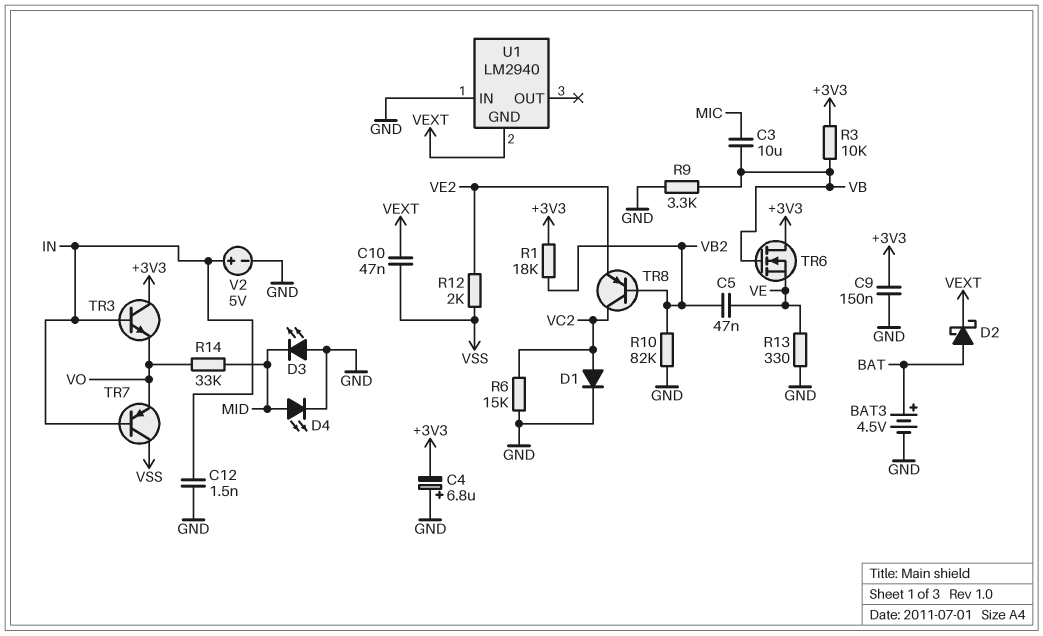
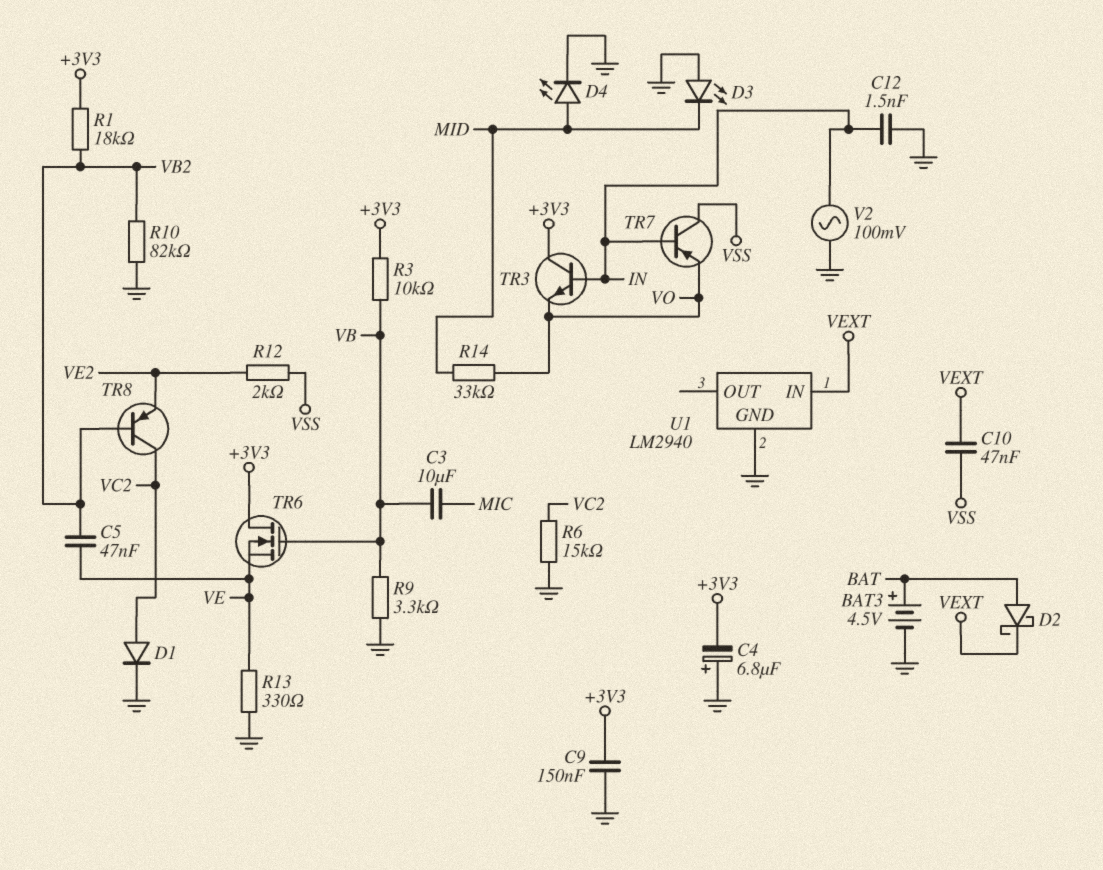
U1 pin GND: VEXT -> GND
U1 pin IN: GND -> VEXT
V2: 5V (plus IN, minus GND) -> AC 100mV (GND, IN)

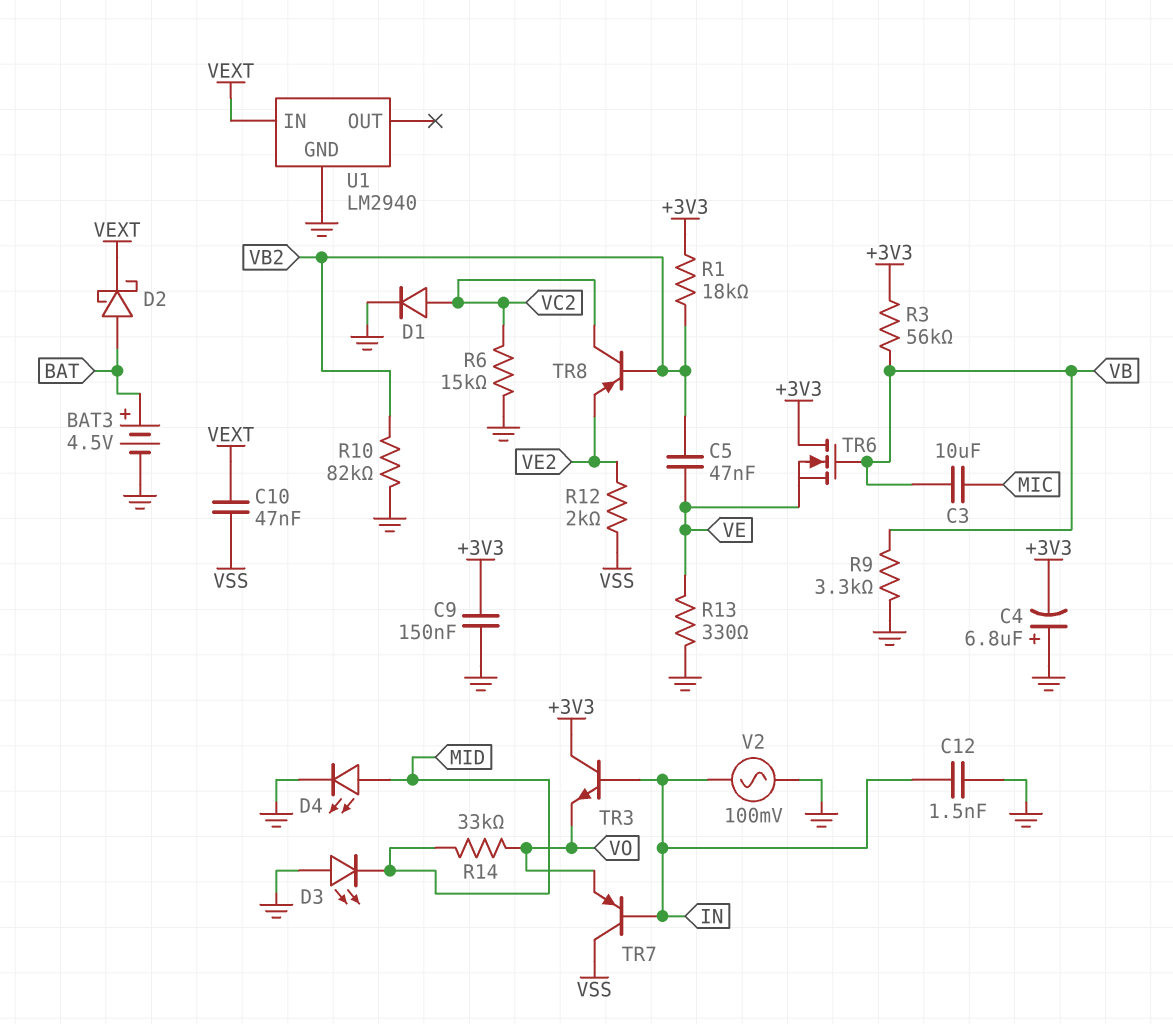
R3: 10k (+3V3, VB) -> 56k (+3V3, VB)

